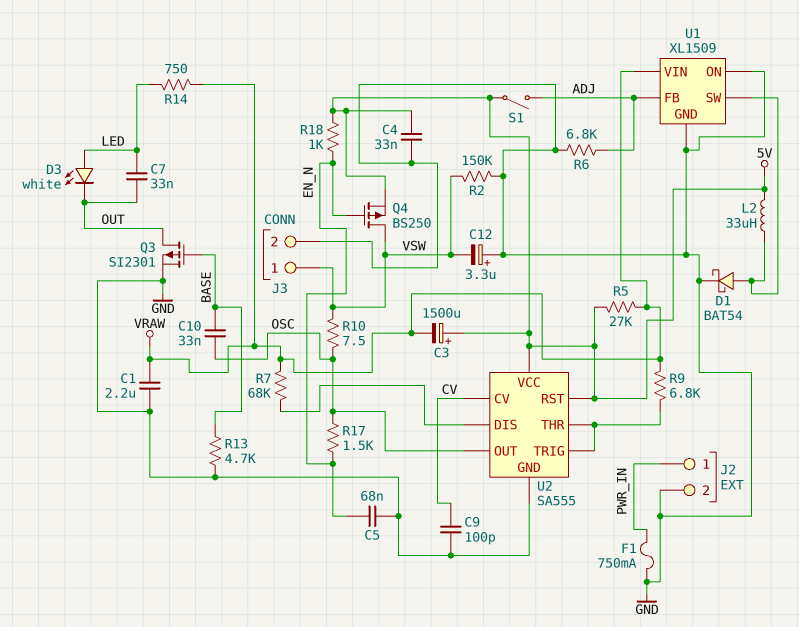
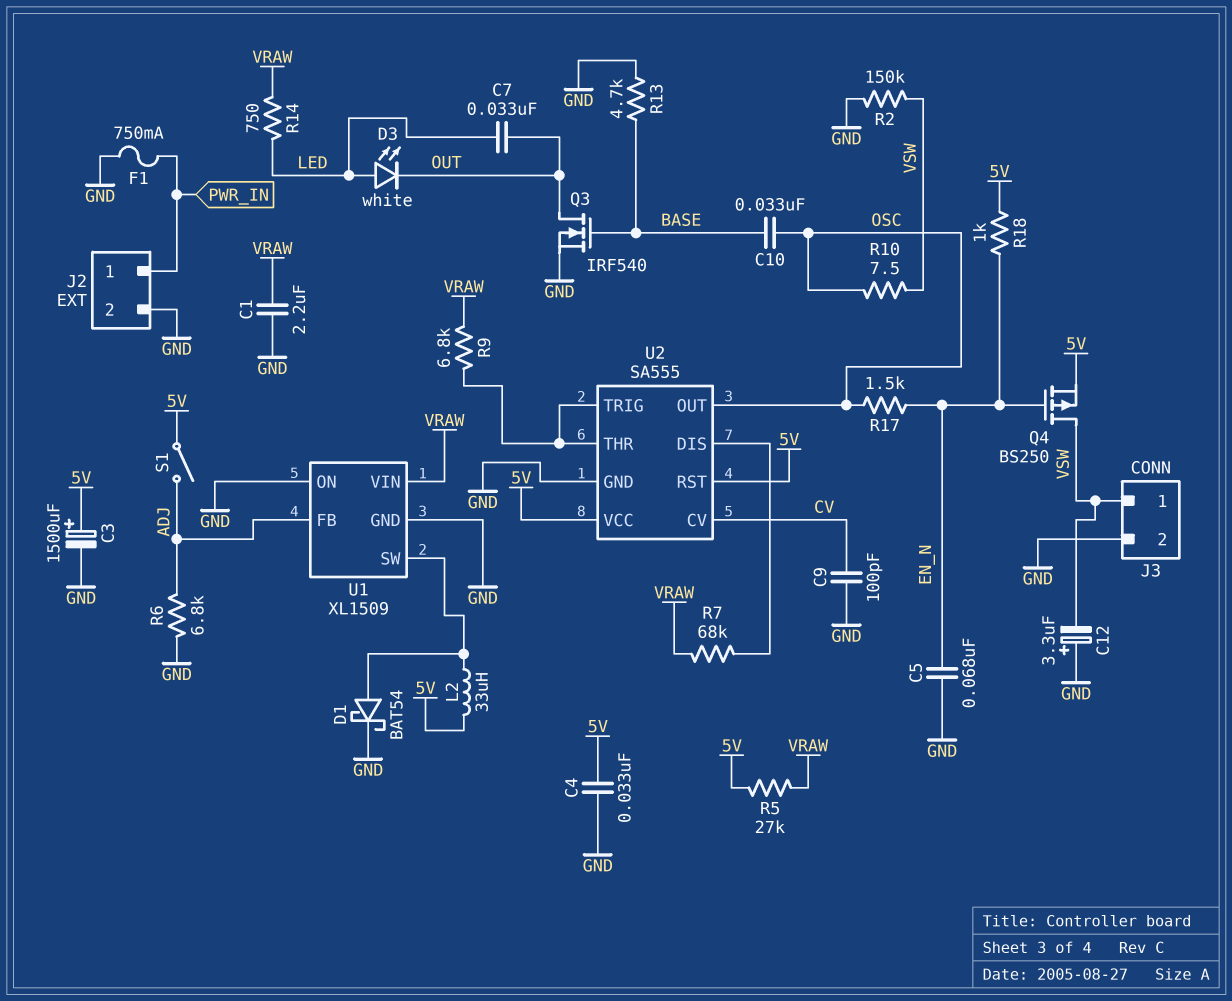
C3: 1500uF (plus 5V, minus VRAW) -> 1500uF (plus 5V, minus GND)
Q3: PMOS SI2301 (G BASE, D OUT, S GND) -> NMOS IRF540 (G BASE, D OUT, S GND)

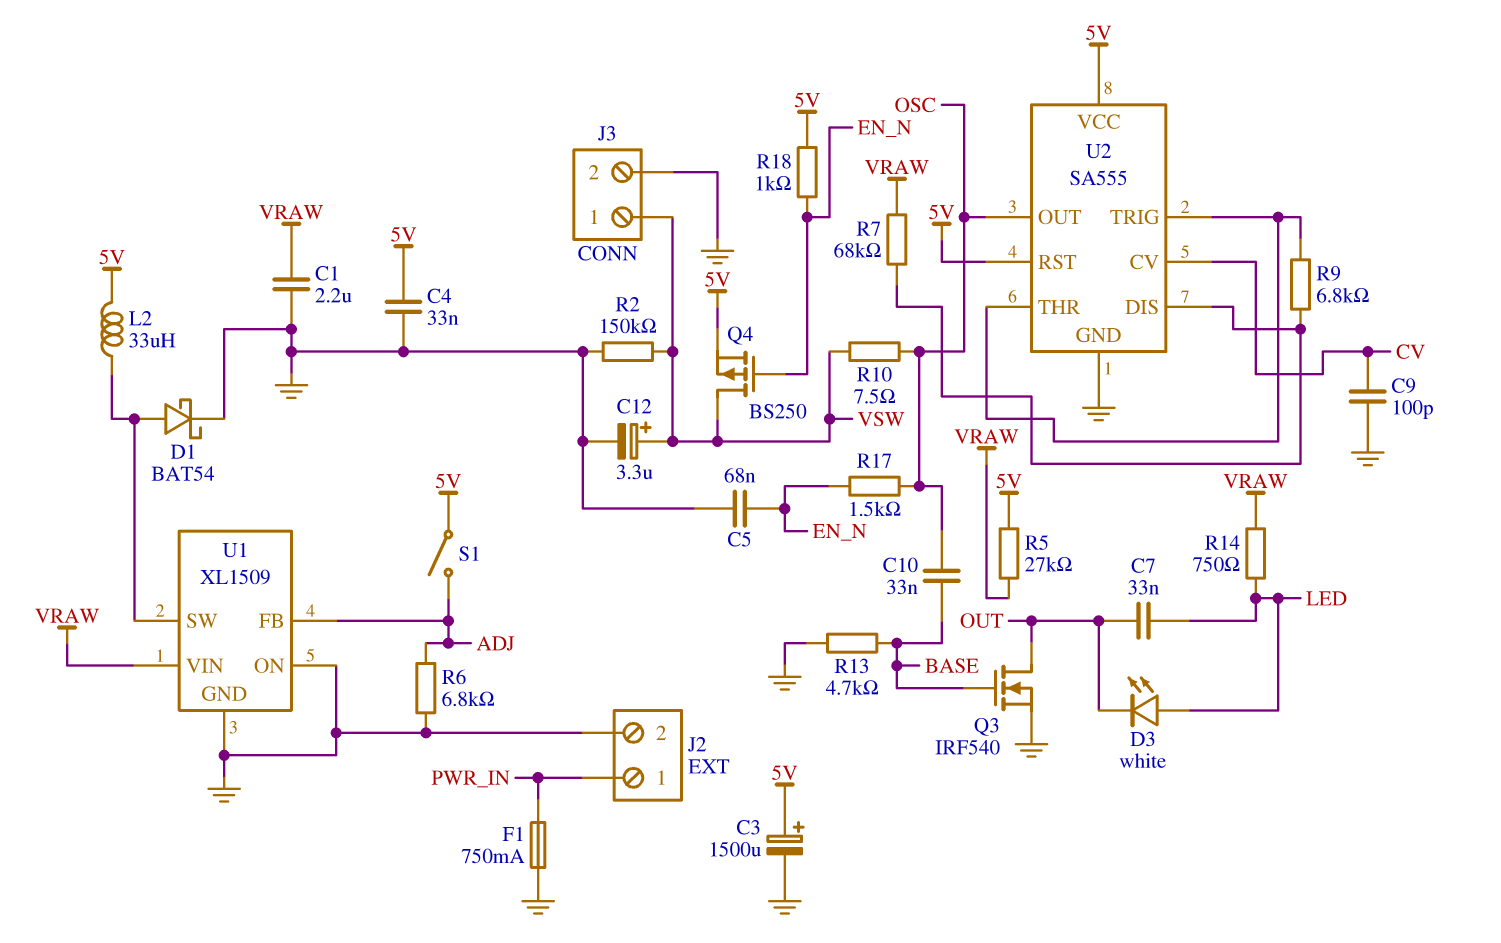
C12: 3.3uF (plus GND, minus VSW) -> 3.3uF (plus VSW, minus GND)
R9: 6.8k (U2/THR, VRAW) -> 6.8k (U2/DIS, U2/THR)

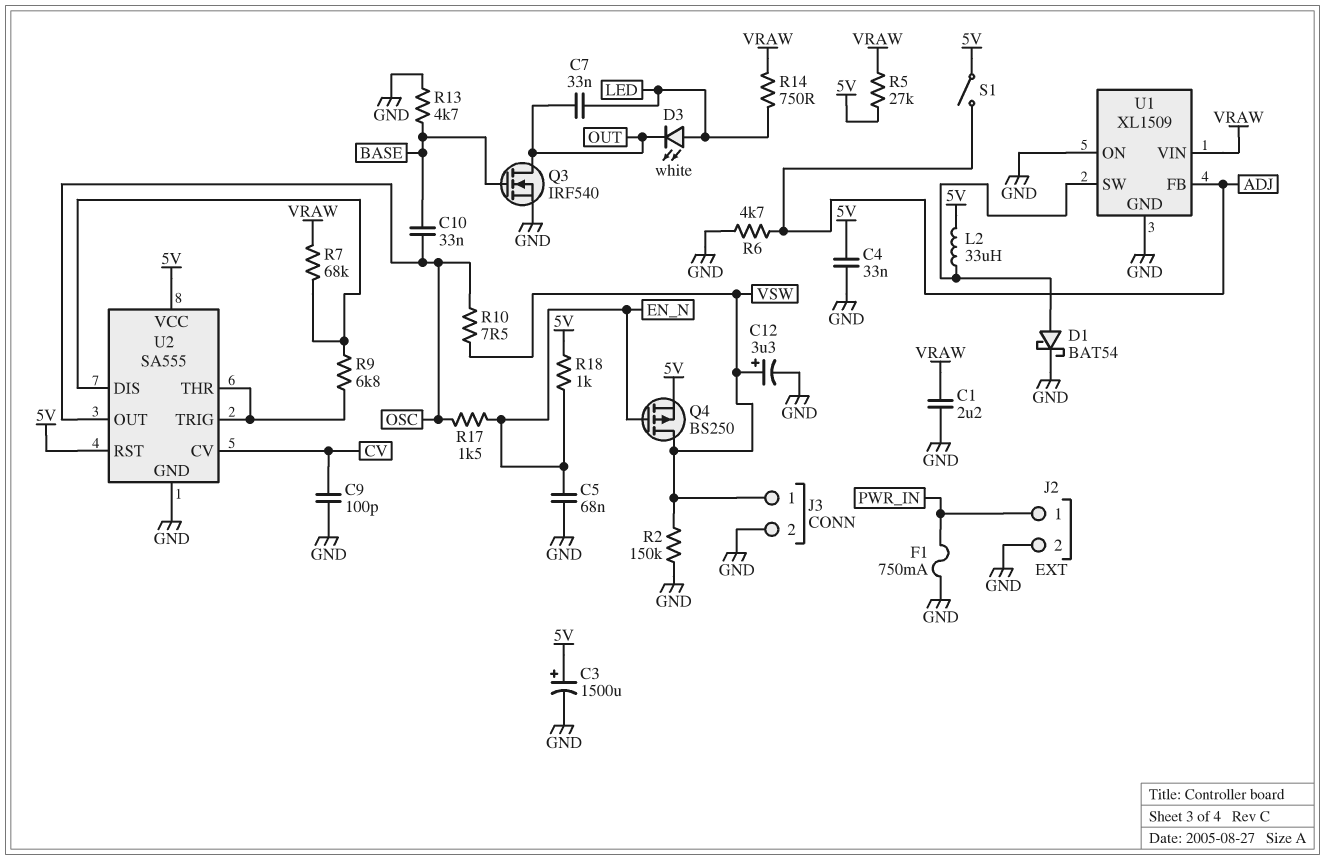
R6: 6.8k (ADJ, GND) -> 4.7k (ADJ, GND)

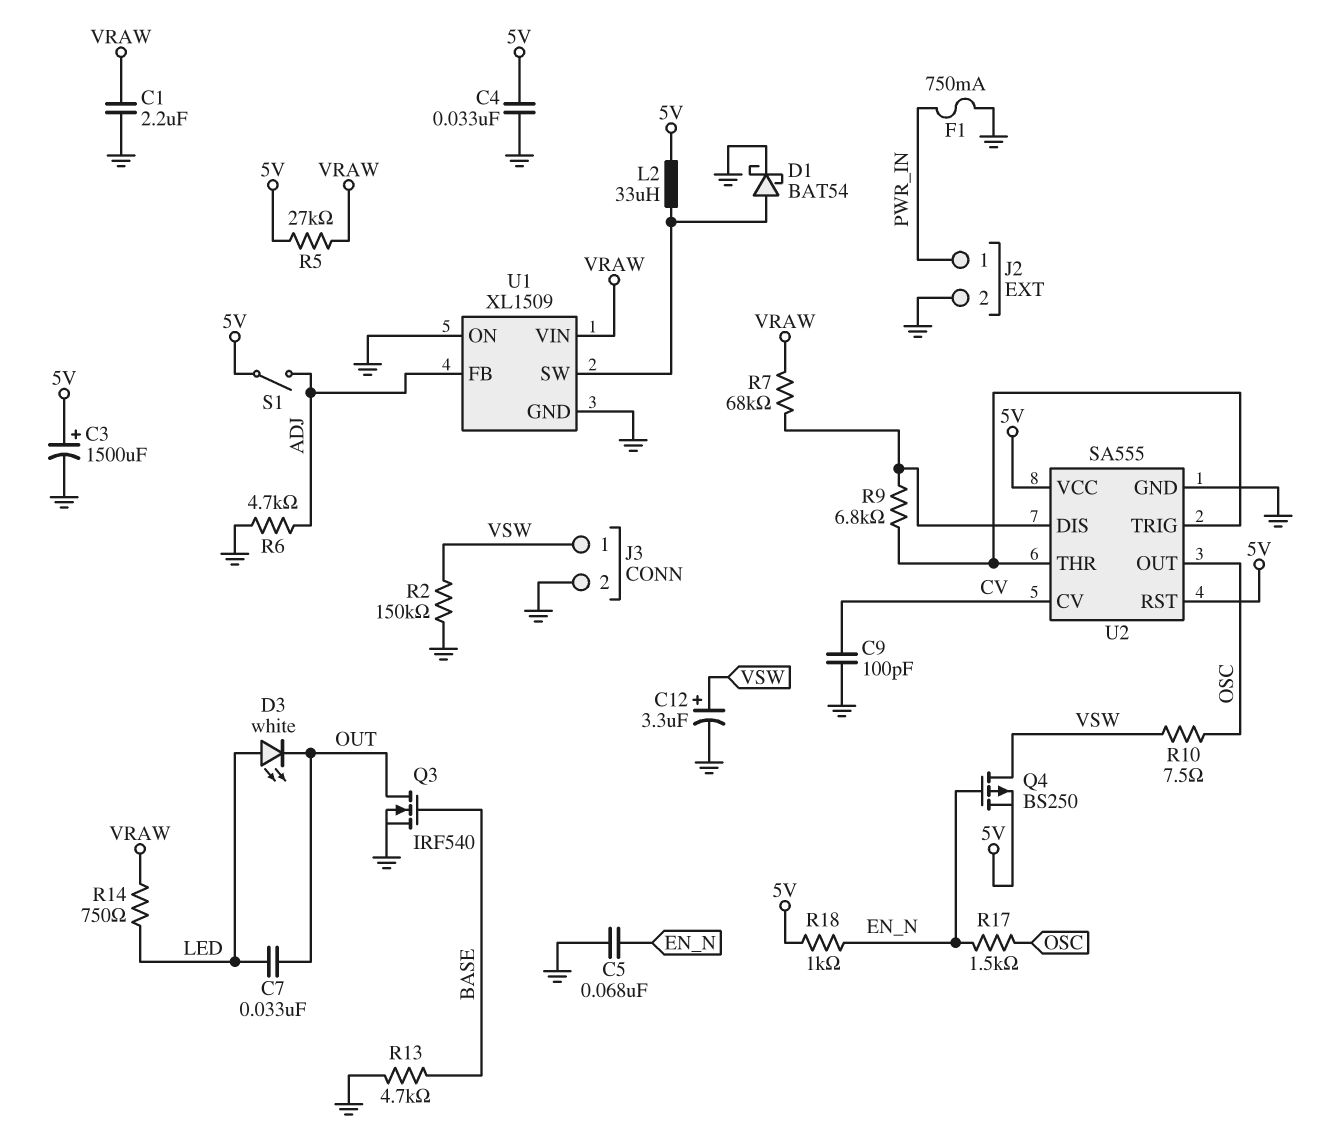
C10: 33nF (BASE, OSC) -> none

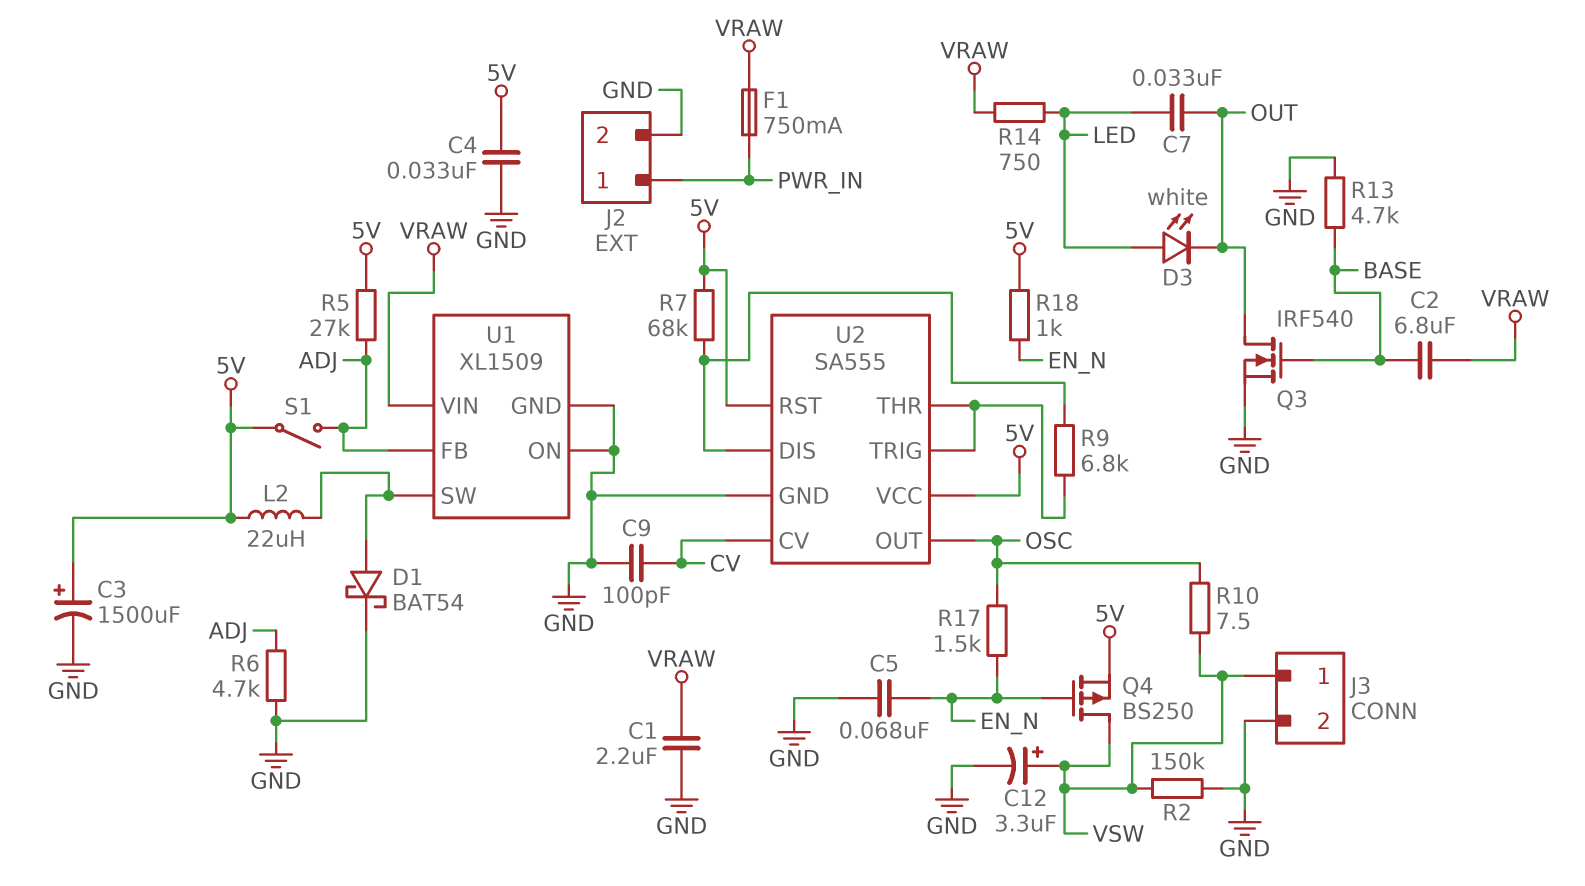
C2: none -> 6.8uF (BASE, VRAW)
F1: 750mA (GND, PWR_IN) -> 750mA (PWR_IN, VRAW)
L2: 33uH (5V, U1/SW) -> 22uH (5V, U1/SW)
R5: 27k (5V, VRAW) -> 27k (5V, ADJ)
R7: 68k (U2/DIS, VRAW) -> 68k (5V, U2/DIS)

